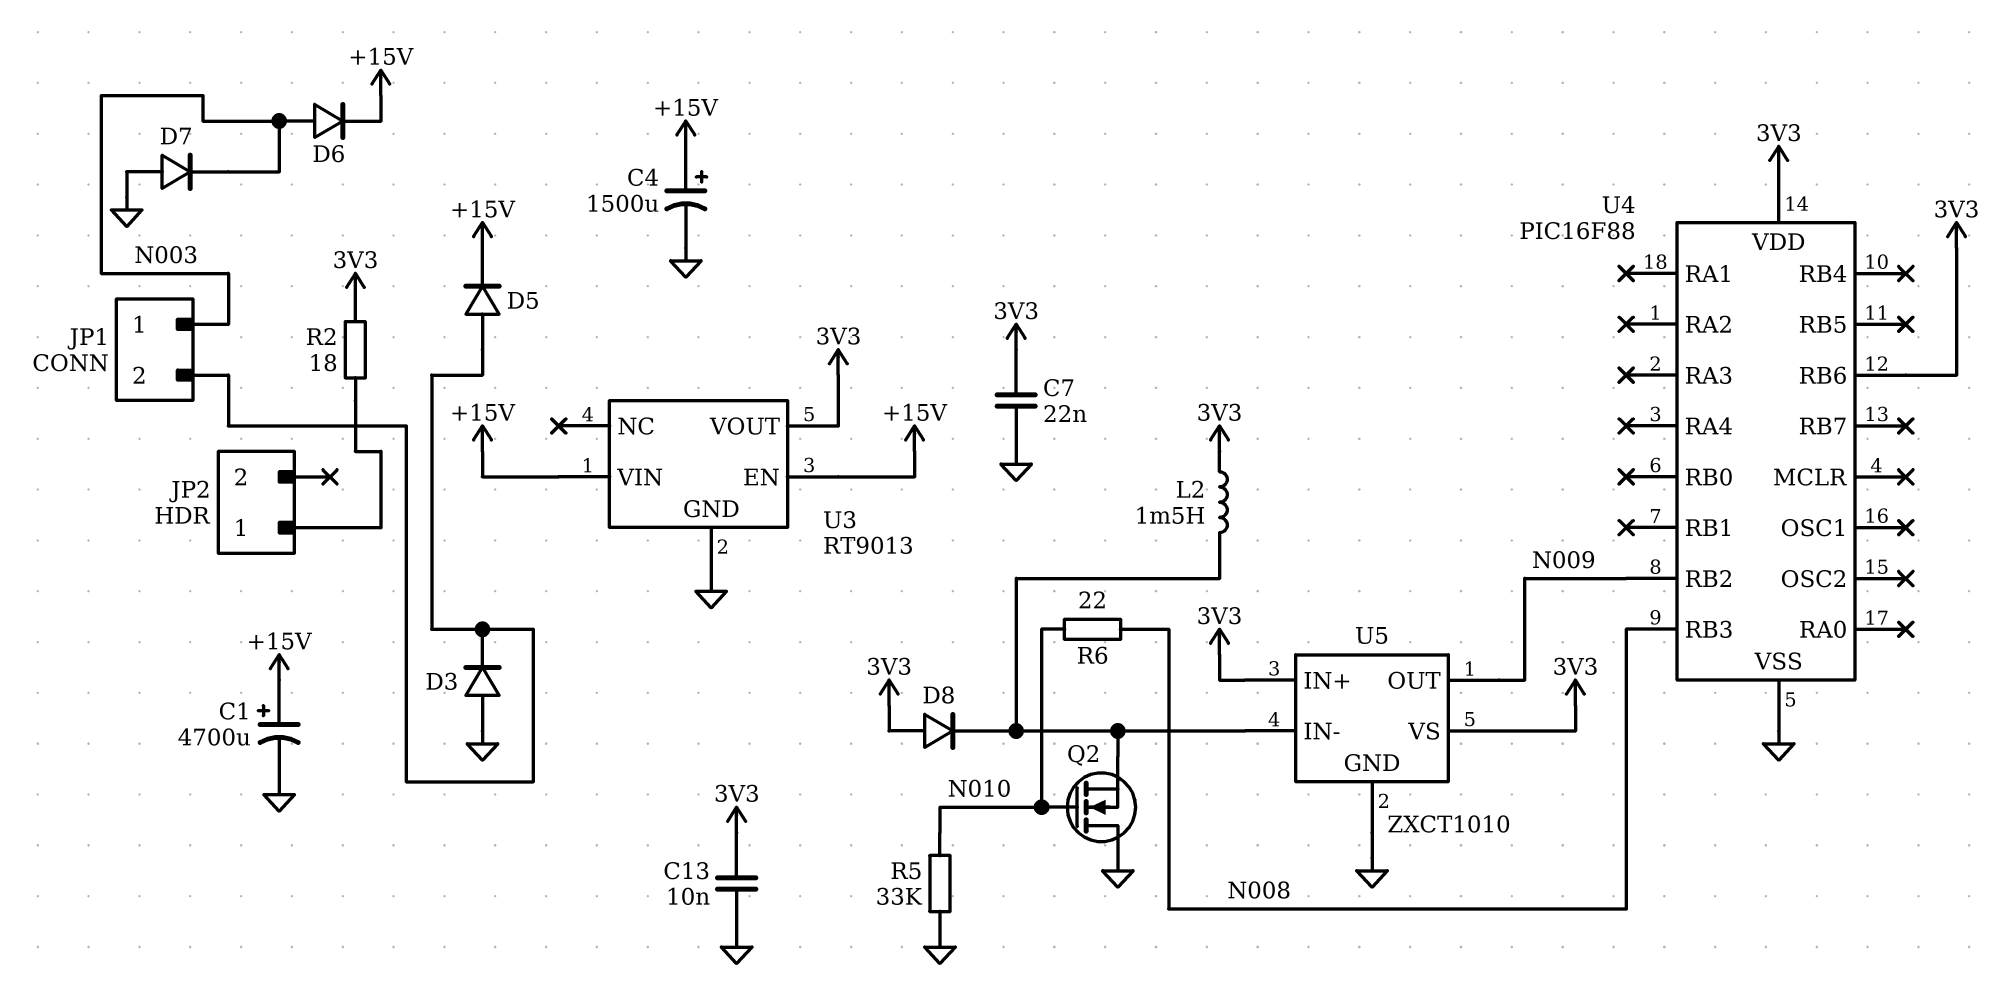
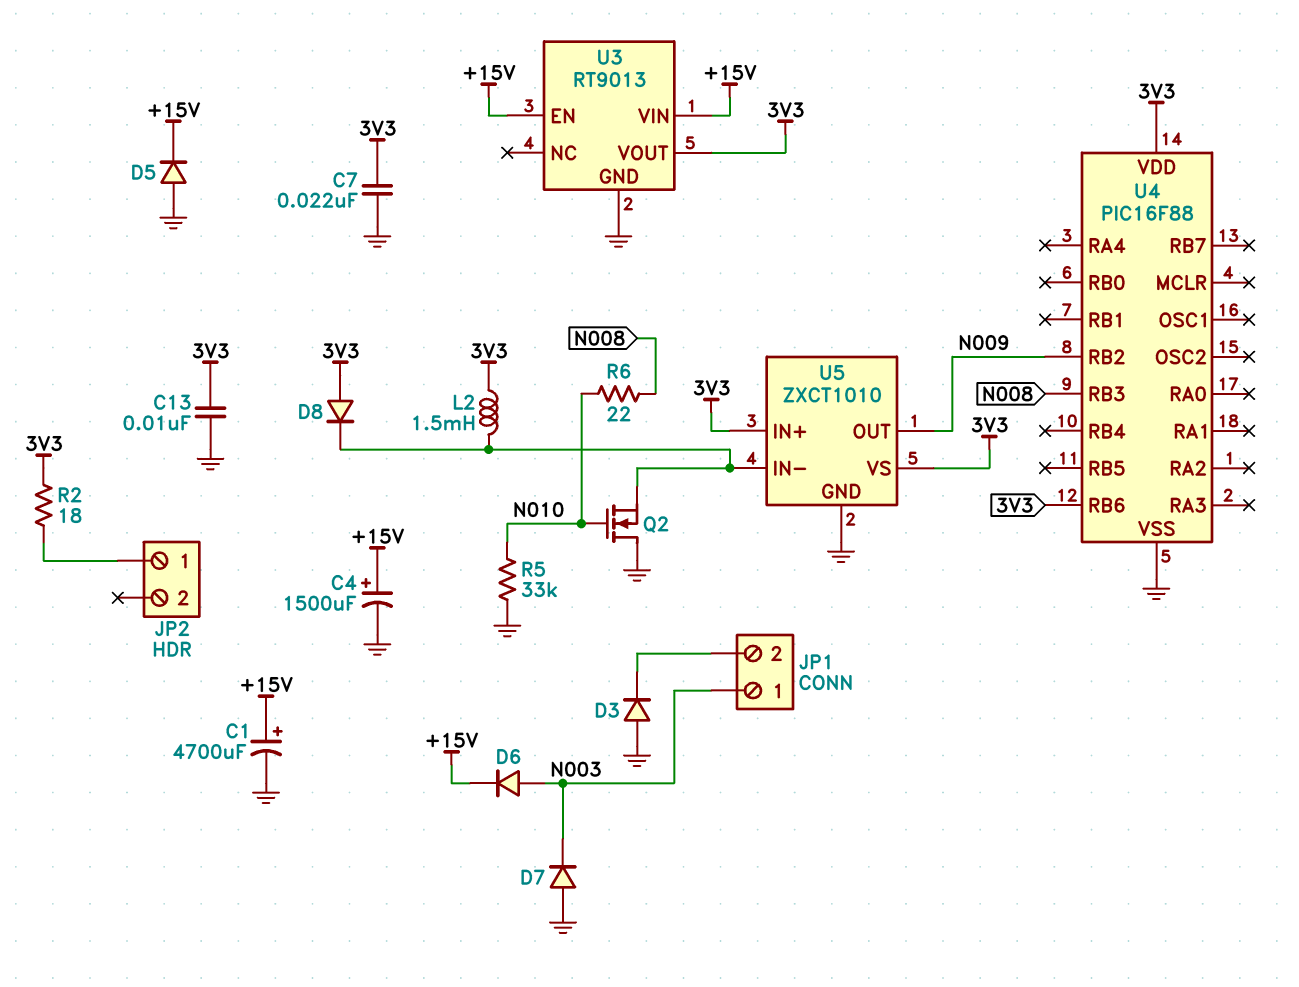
D5: diode (A JP1/2, K +15V) -> diode (A GND, K +15V)

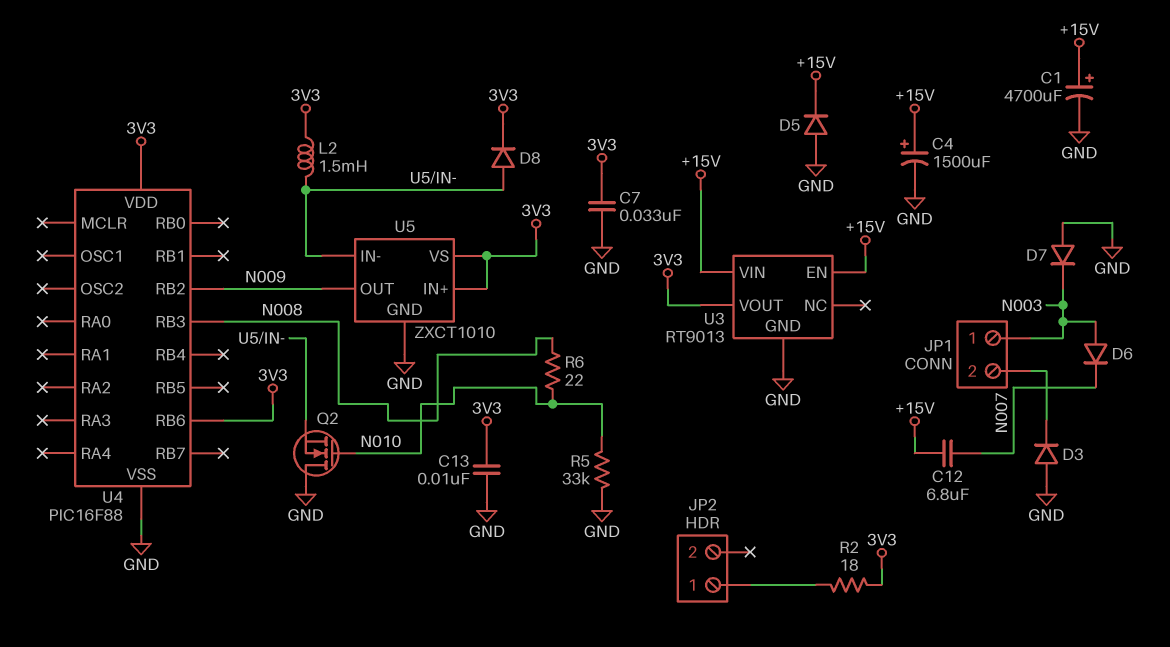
C7: 22nF (3V3, GND) -> 33nF (3V3, GND)
C12: none -> 6.8uF (+15V, N007)
D6: diode (A N003, K +15V) -> diode (A N003, K N007)
D8: diode (A 3V3, K U5/IN-) -> diode (A U5/IN-, K 3V3)

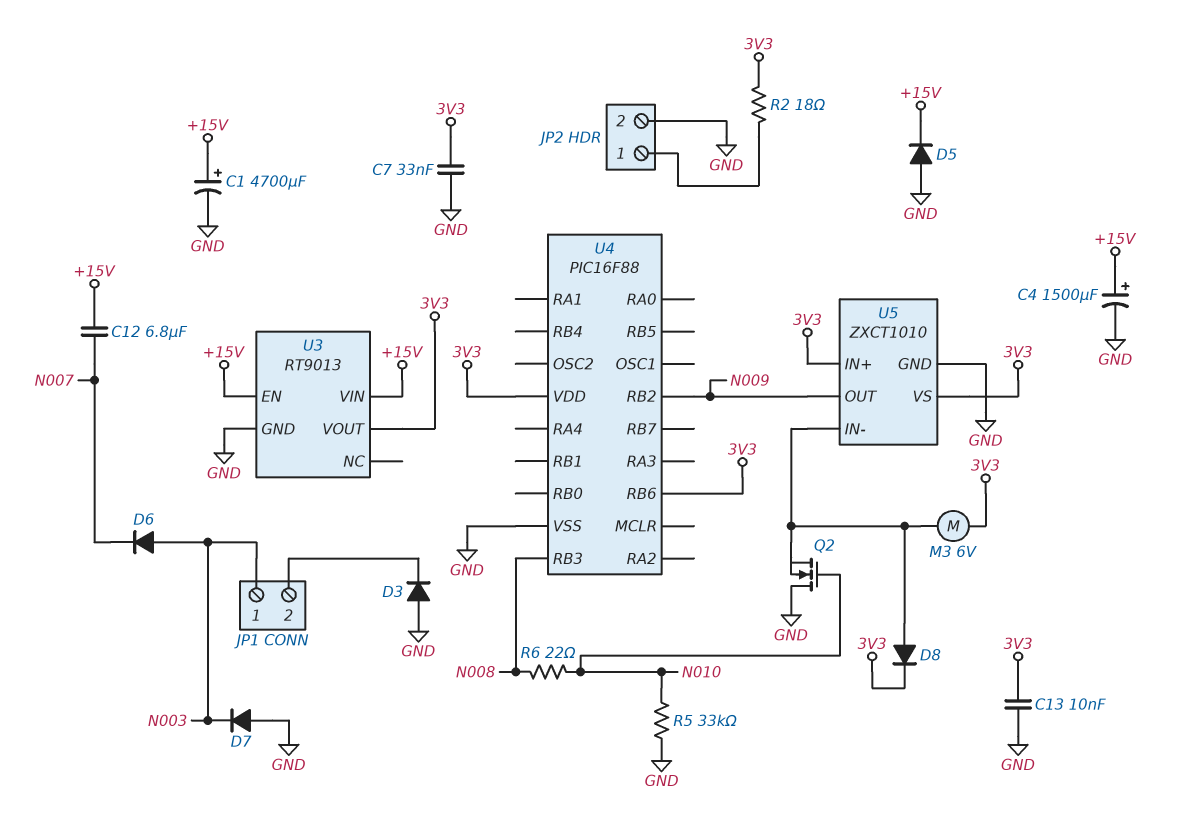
JP2 pin 2: none -> GND
L2: 1.5mH (3V3, U5/IN-) -> none
M3: none -> motor 6V (3V3, U5/IN-)

